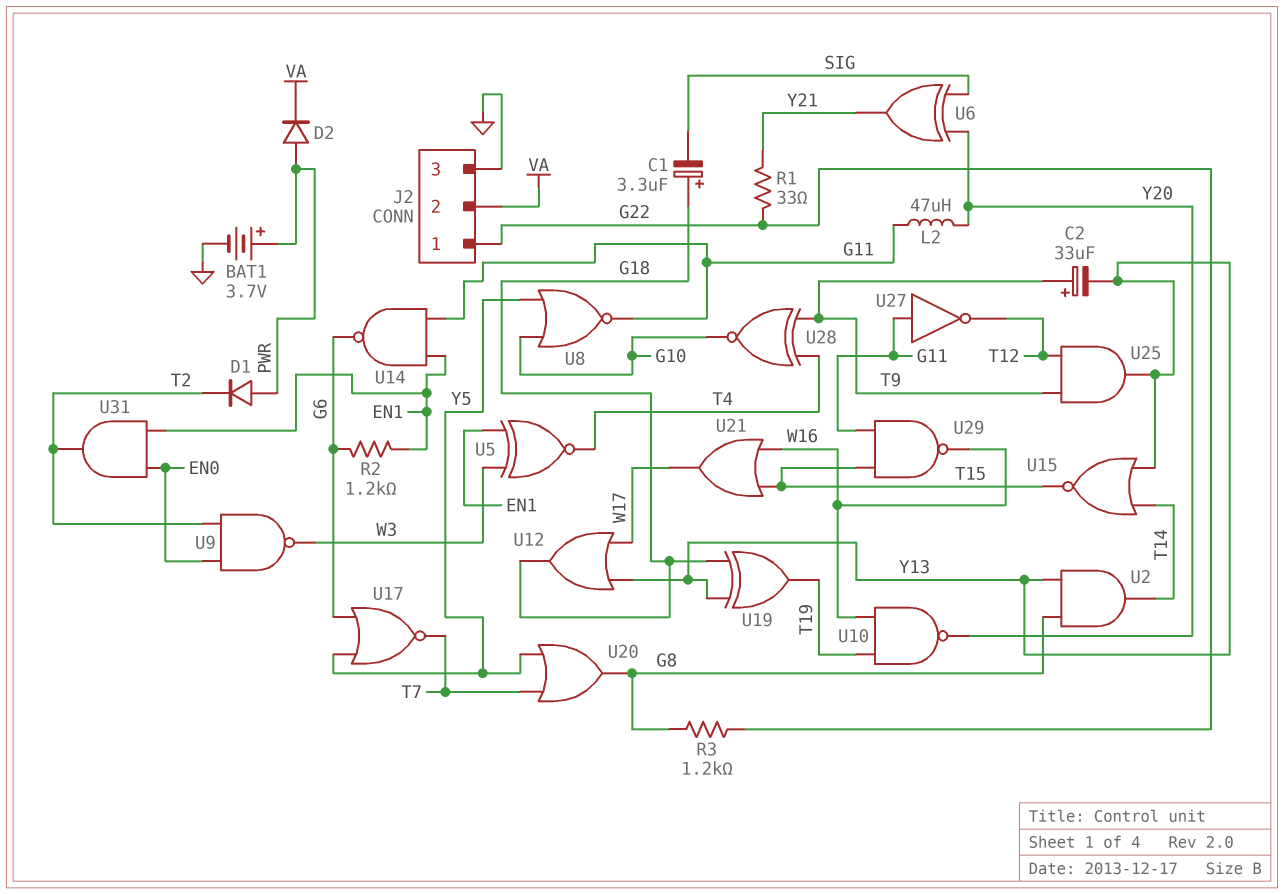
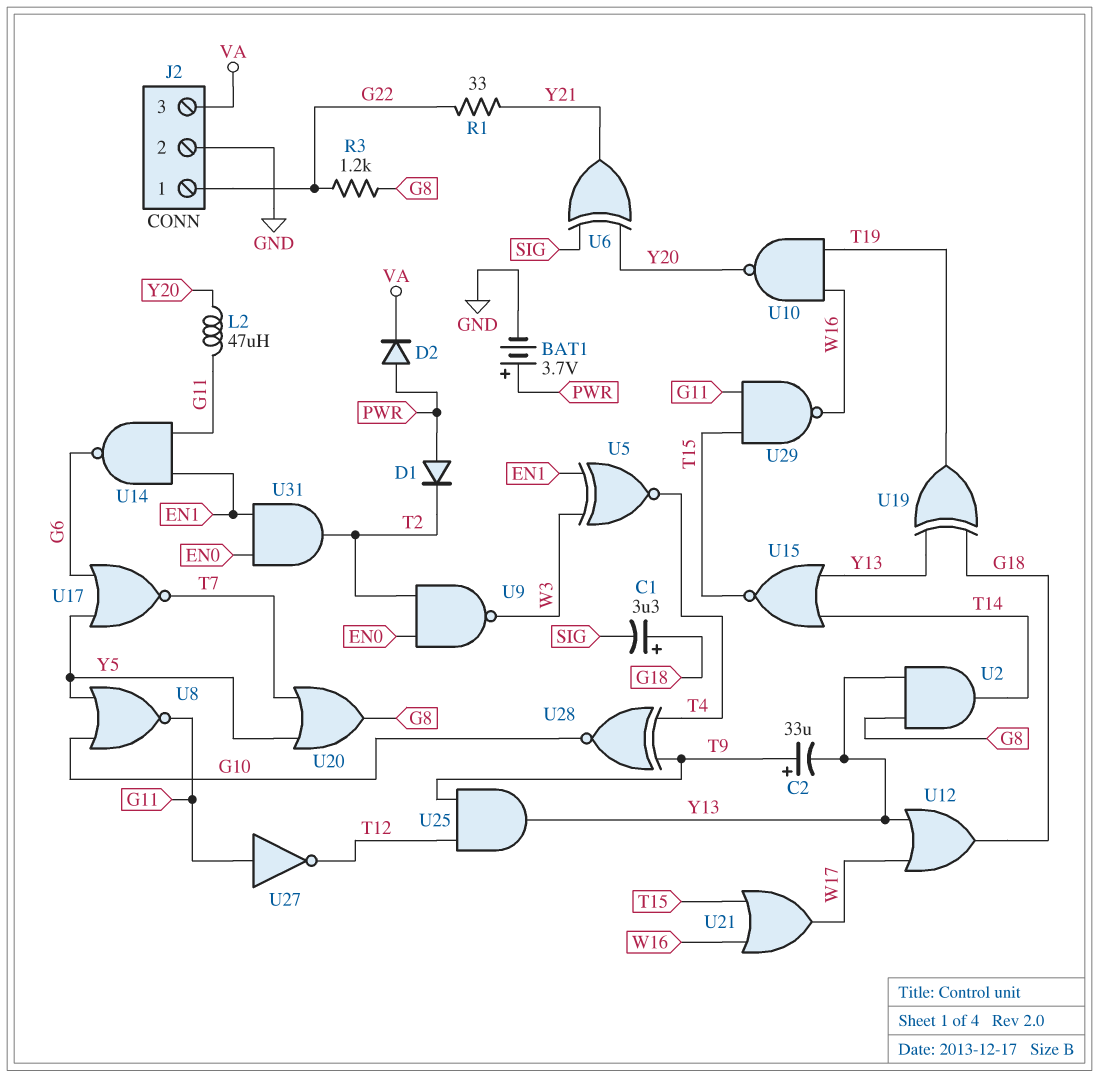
J2 pin 2: VA -> GND
J2 pin 3: GND -> VA
R2: 1.2k (EN1, G6) -> none

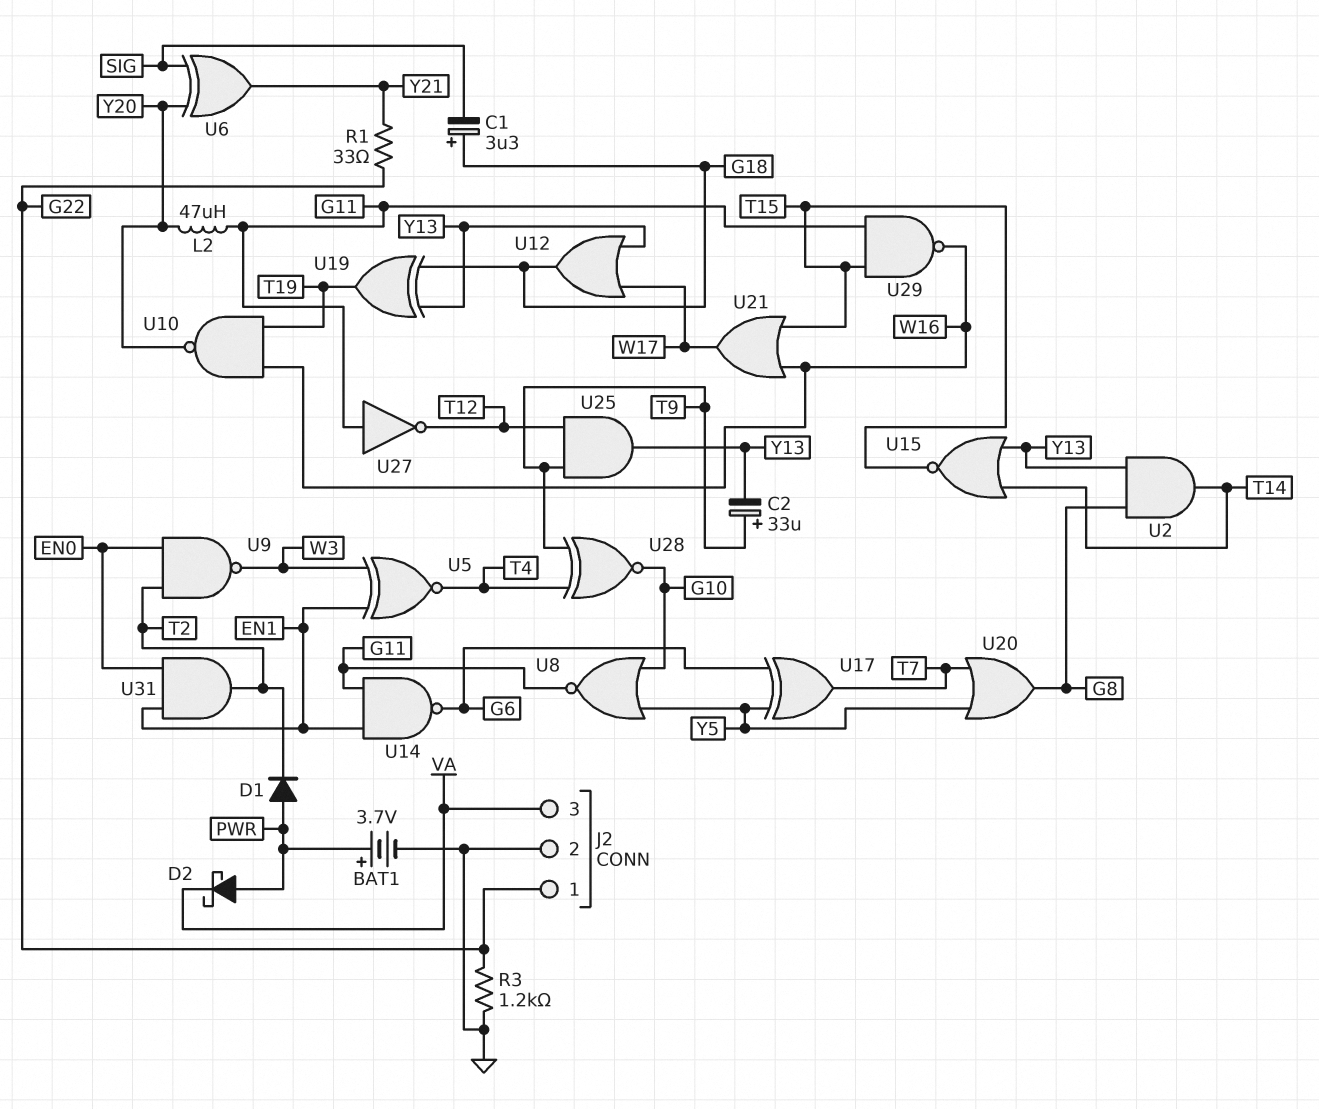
D2: diode (A PWR, K VA) -> schottky (A PWR, K VA)
R3: 1.2k (G8, G22) -> 1.2k (G22, GND)
U17: NOR (in G6, in Y5, out T7) -> XOR (in G6, in Y5, out T7)

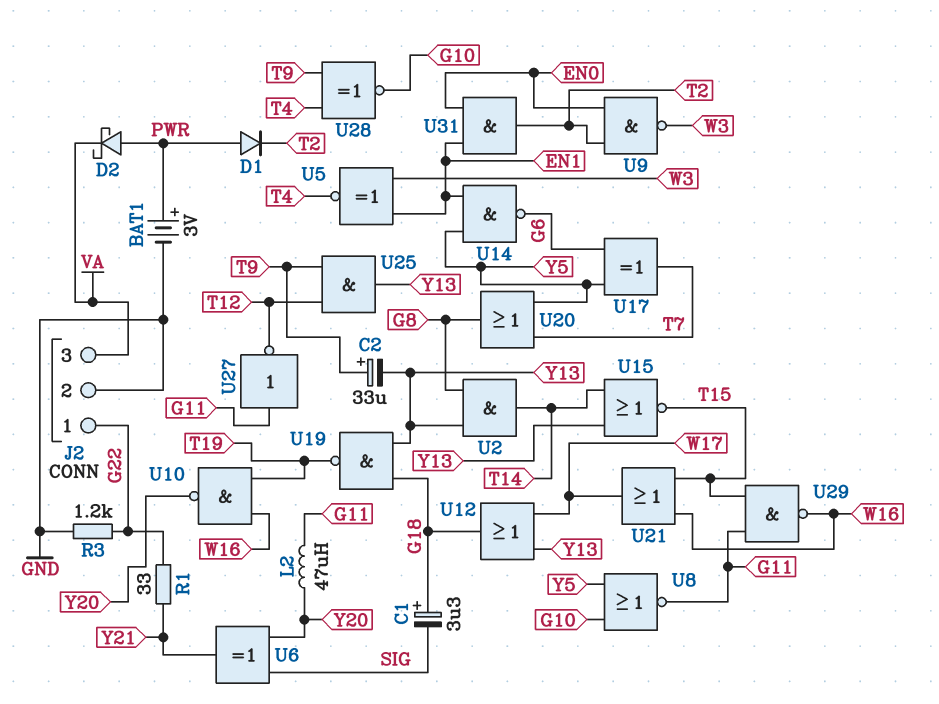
BAT1: 3.7V (plus PWR, minus GND) -> 3V (plus PWR, minus GND)
U14: NAND (in EN1, in G11, out G6) -> NAND (in EN1, in Y5, out G6)
U19: XOR (in G18, in Y13, out T19) -> NAND (in G18, in Y13, out T19)

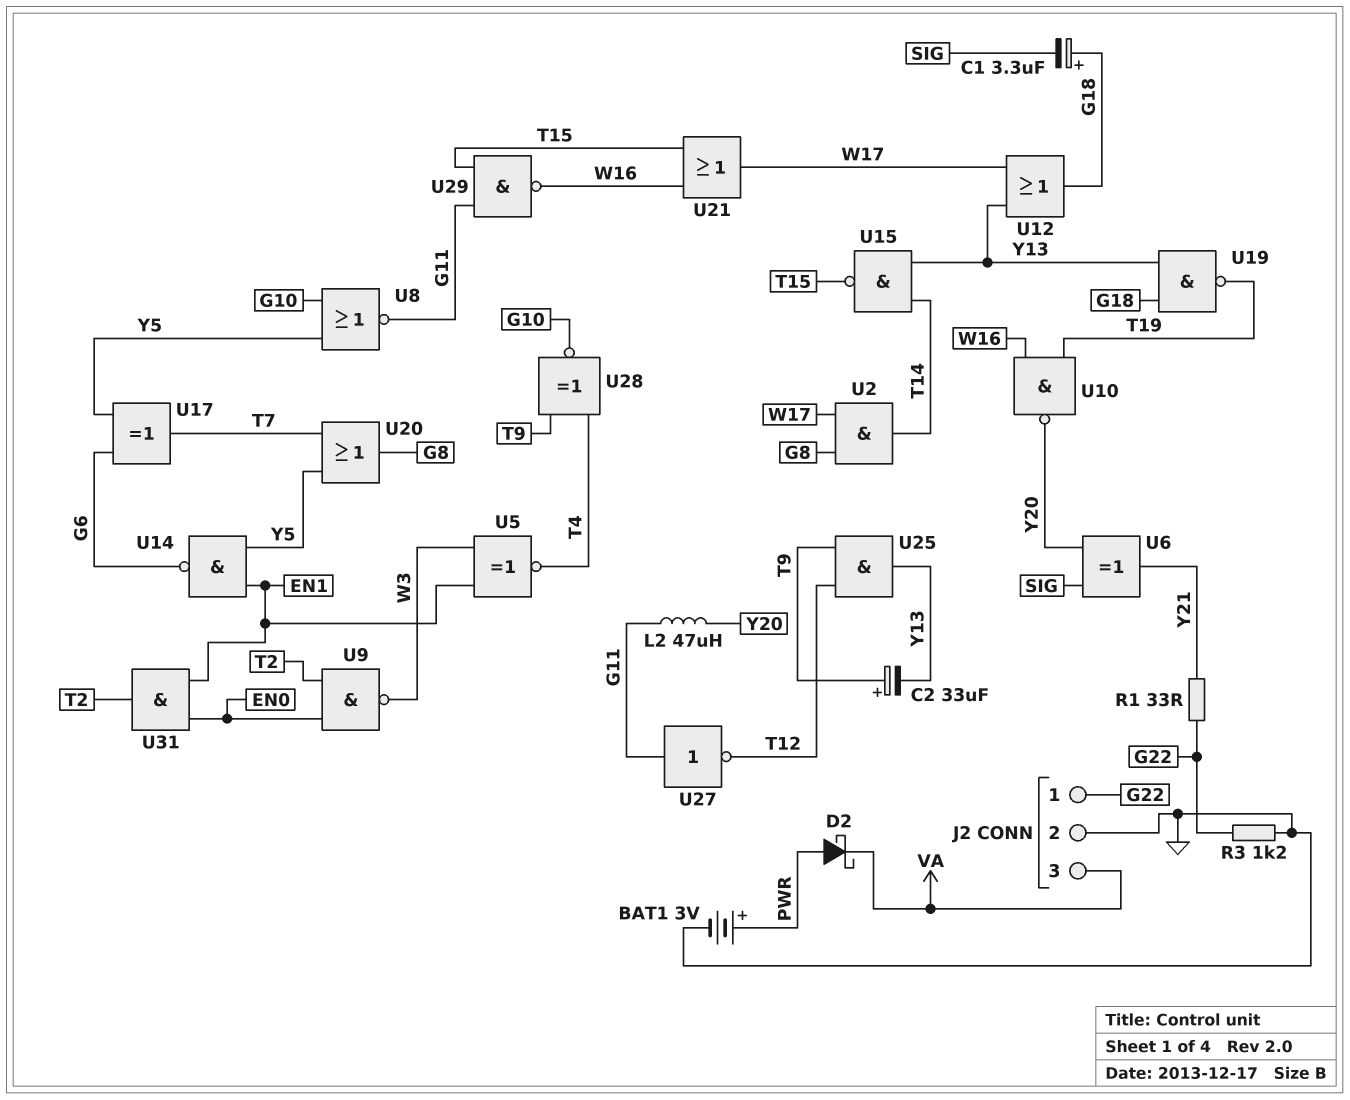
D1: diode (A PWR, K T2) -> none
U2: AND (in G8, in Y13, out T14) -> AND (in G8, in W17, out T14)
U15: NOR (in T14, in Y13, out T15) -> NAND (in T14, in Y13, out T15)

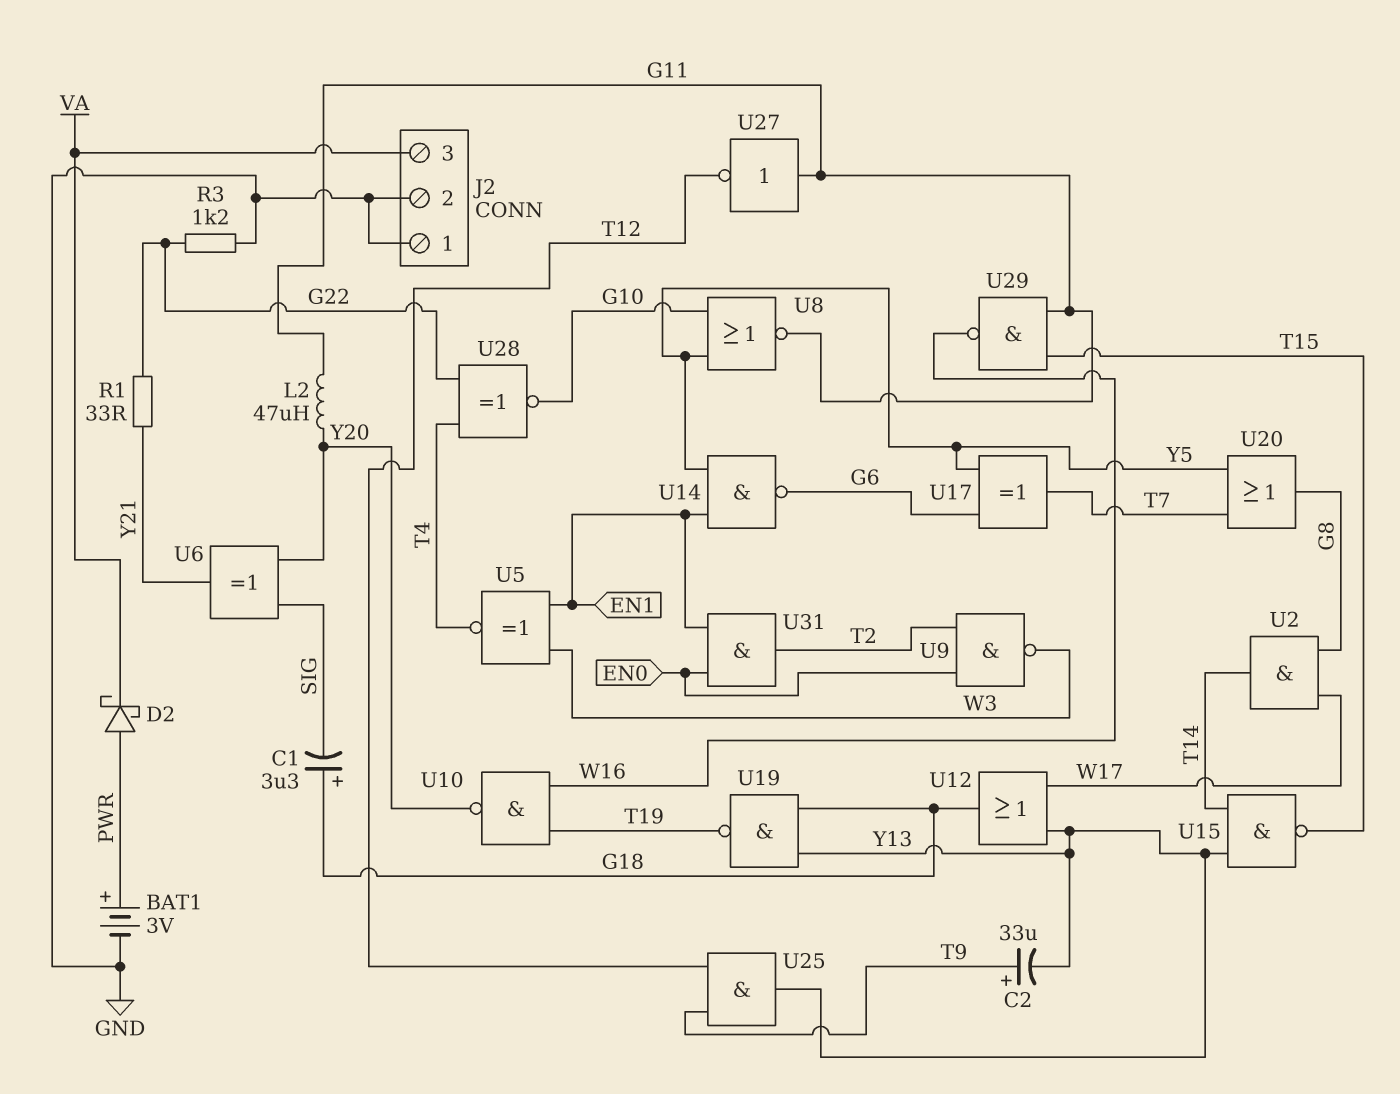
J2 pin 1: G22 -> GND
U21: OR (in T15, in W16, out W17) -> none
U28: XNOR (in T4, in T9, out G10) -> XNOR (in G22, in T4, out G10)

